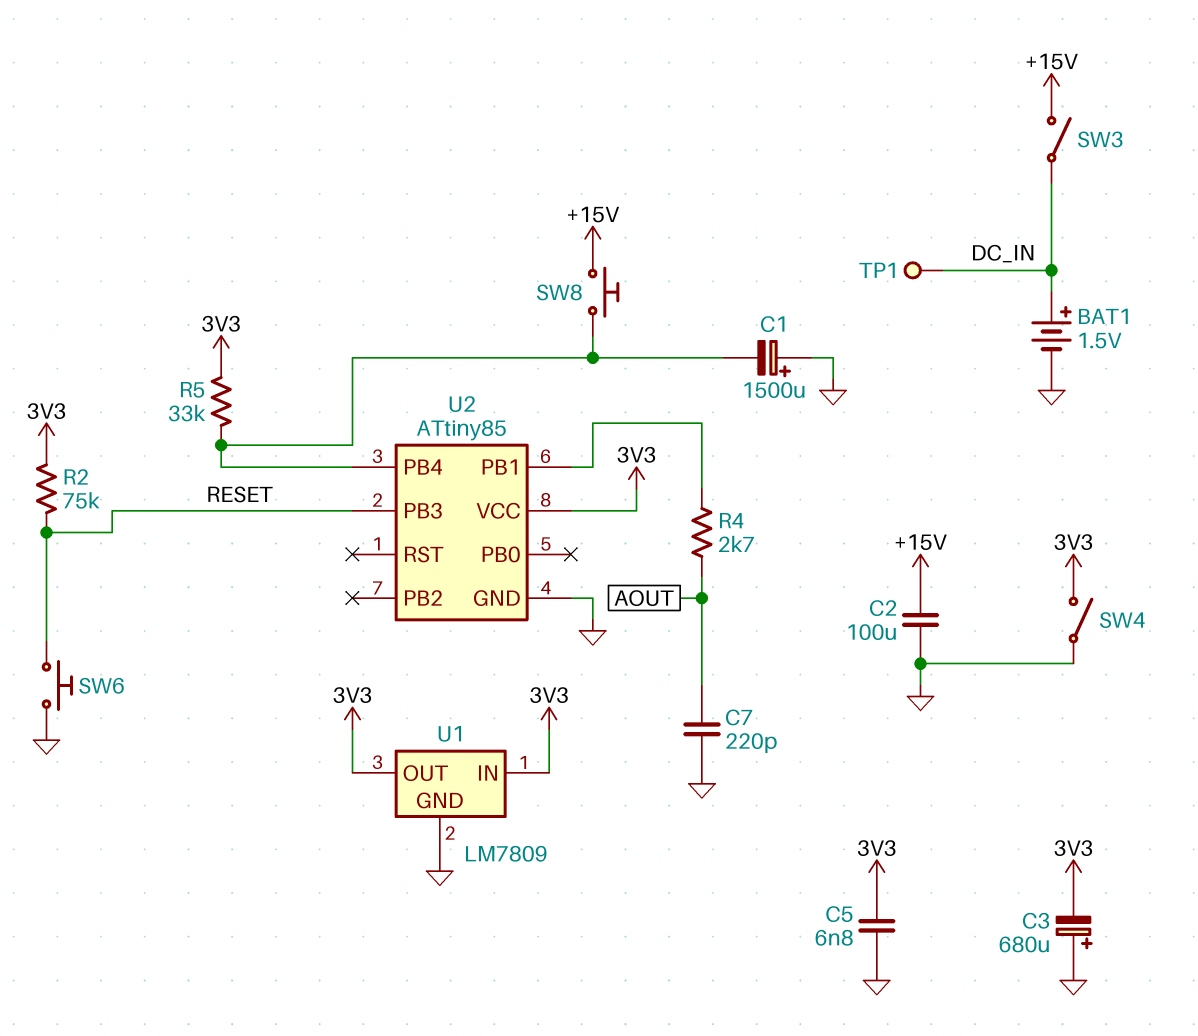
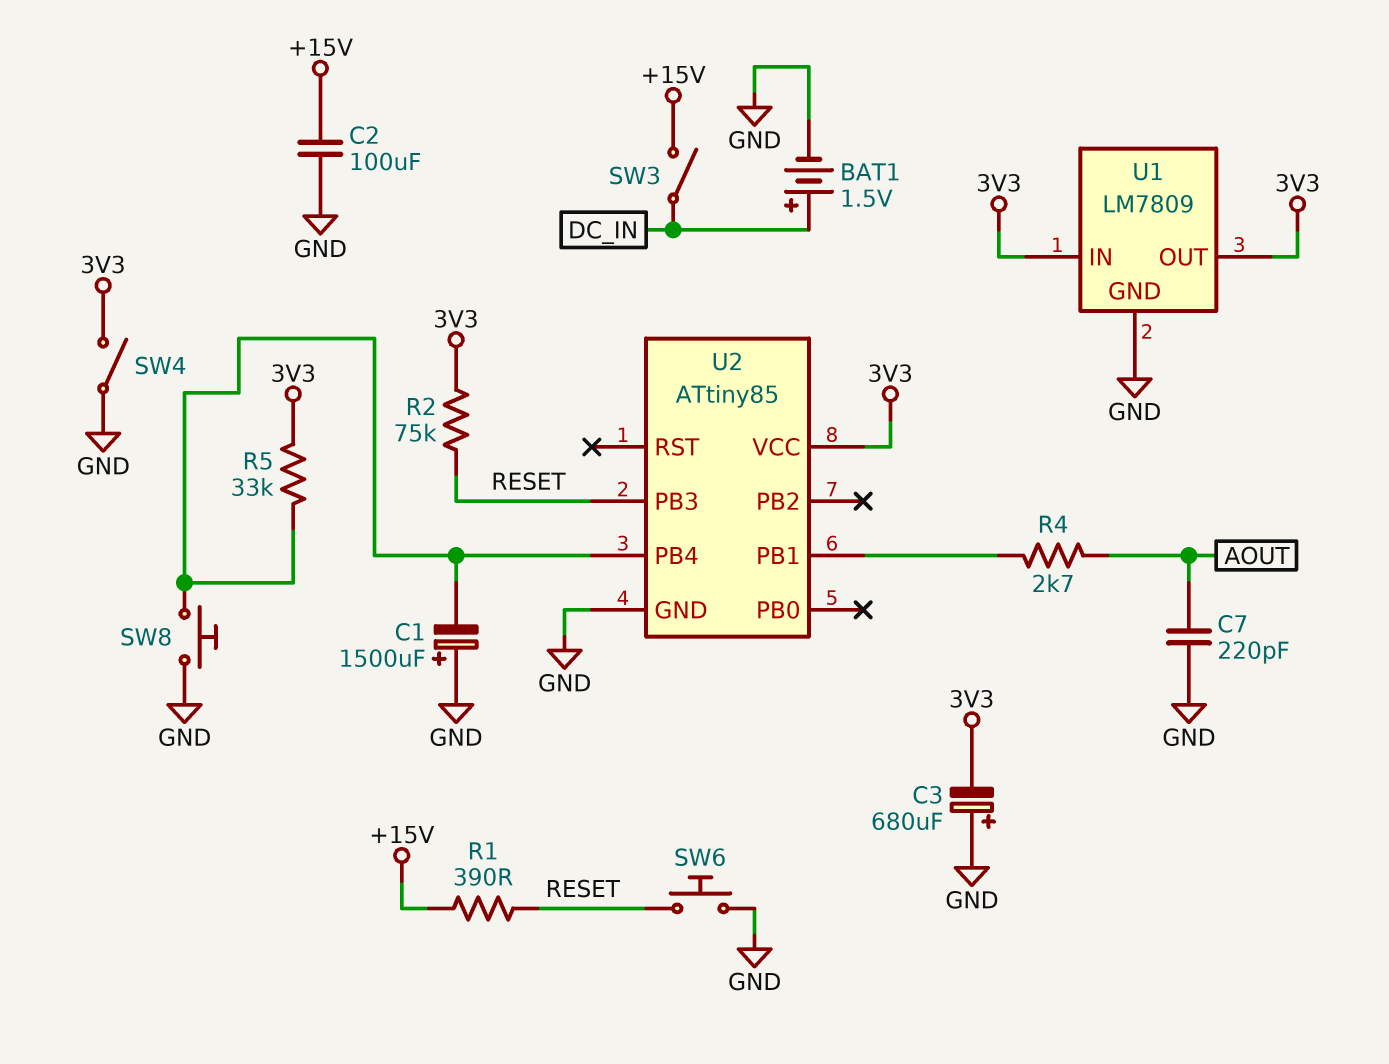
C5: 6.8nF (3V3, GND) -> none
R1: none -> 390 (+15V, RESET)
SW8: button (+15V, U2/PB4) -> button (GND, U2/PB4)
TP1: test point (DC_IN) -> none

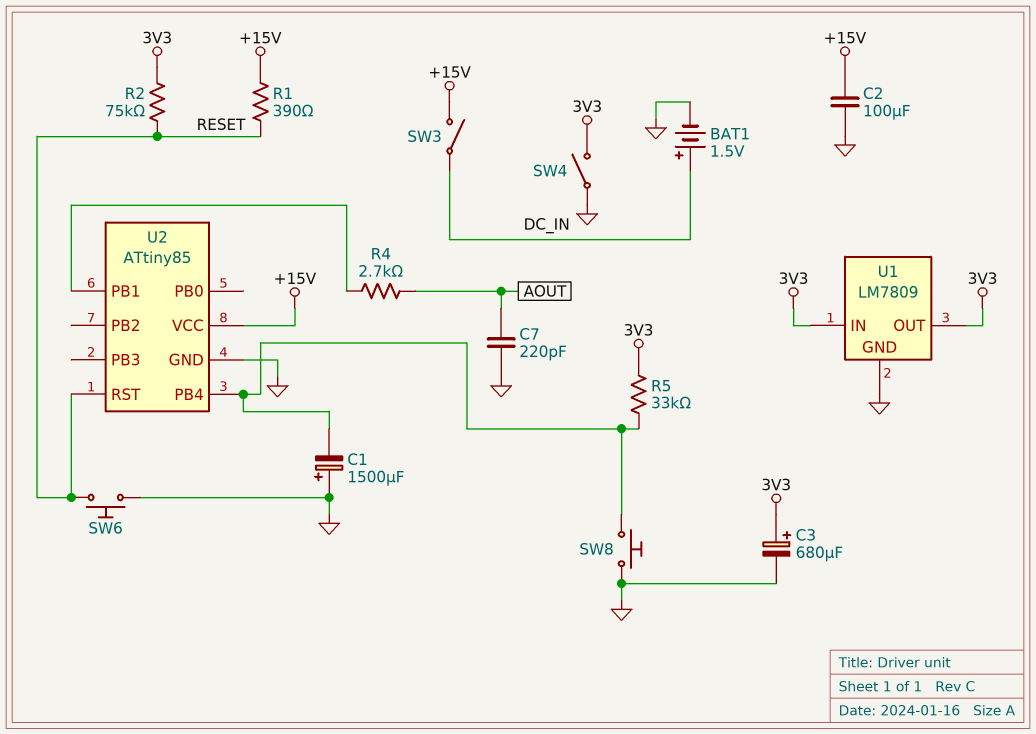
C3: 680uF (plus GND, minus 3V3) -> 680uF (plus 3V3, minus GND)
U2 pin PB3: RESET -> none
U2 pin RST: none -> RESET
U2 pin VCC: 3V3 -> +15V

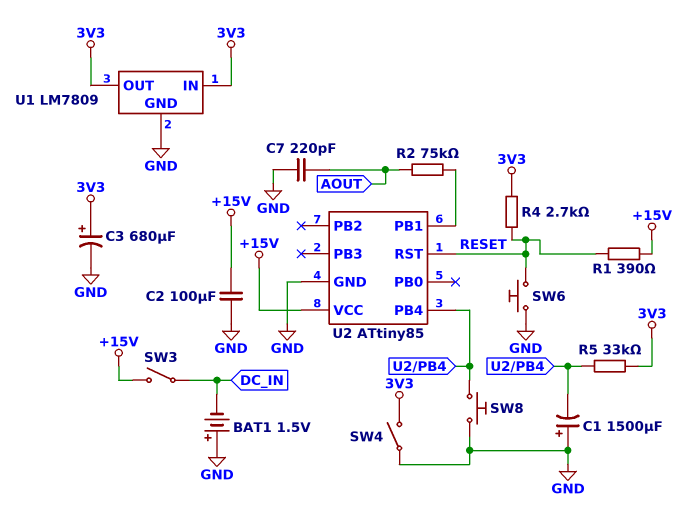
BAT1: 1.5V (plus DC_IN, minus GND) -> 1.5V (plus GND, minus DC_IN)
R2: 75k (3V3, RESET) -> 75k (AOUT, U2/PB1)
R4: 2.7k (AOUT, U2/PB1) -> 2.7k (3V3, RESET)

